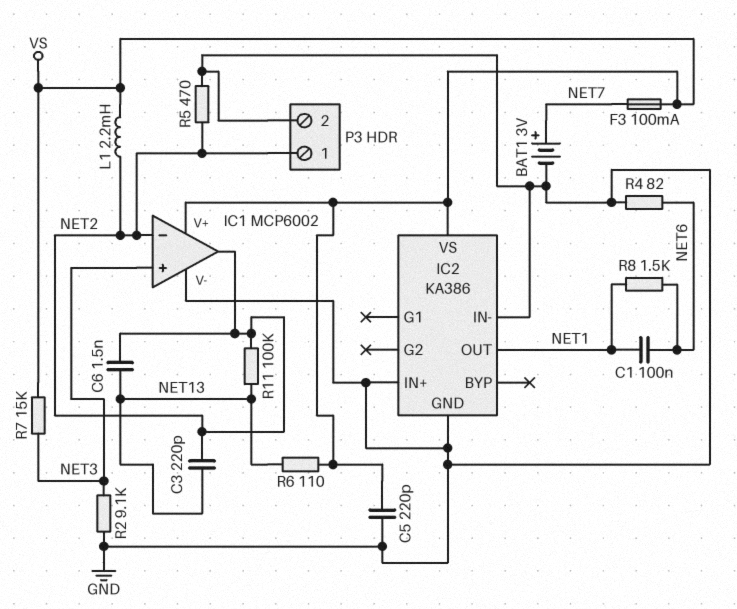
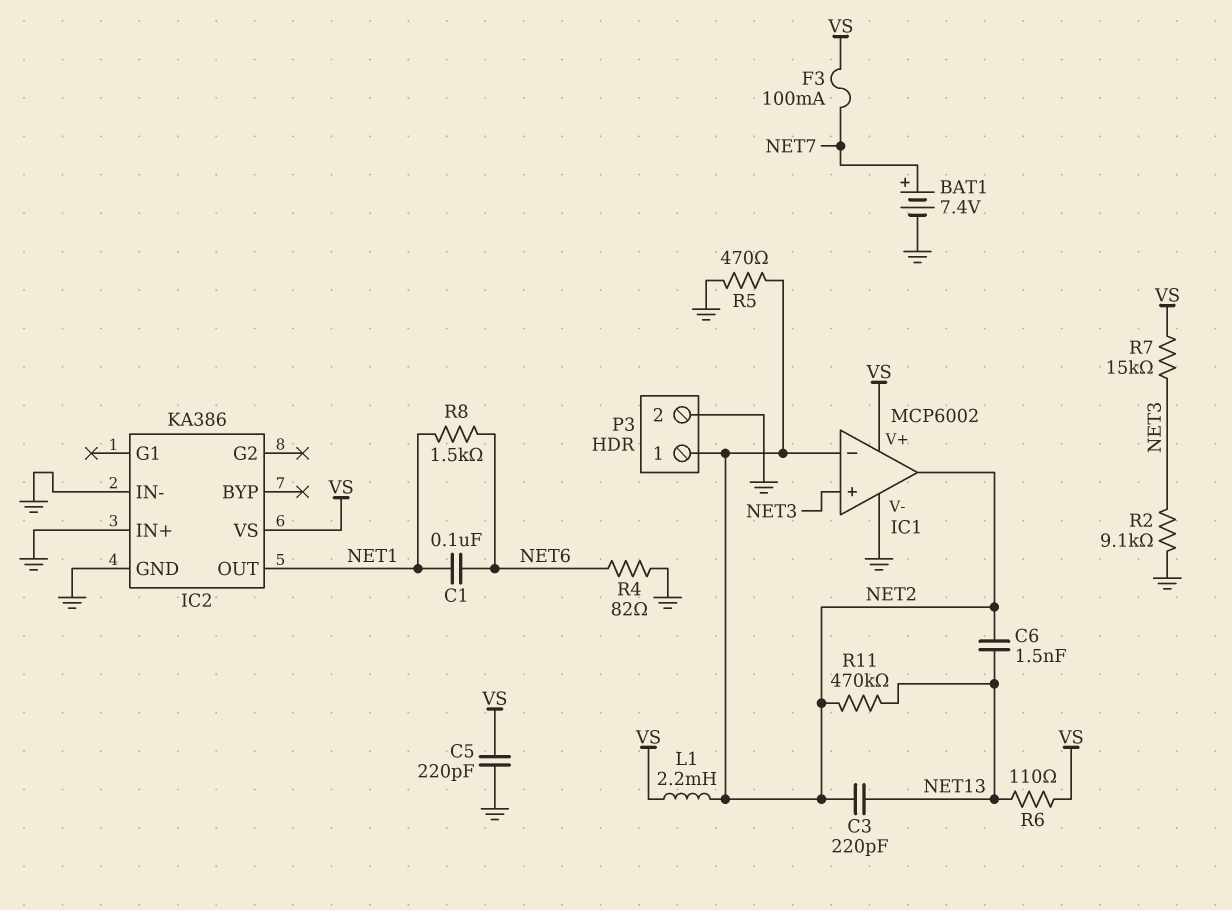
BAT1: 3V (plus NET7, minus GND) -> 7.4V (plus NET7, minus GND)
R11: 100k (NET2, NET13) -> 470k (NET2, NET13)

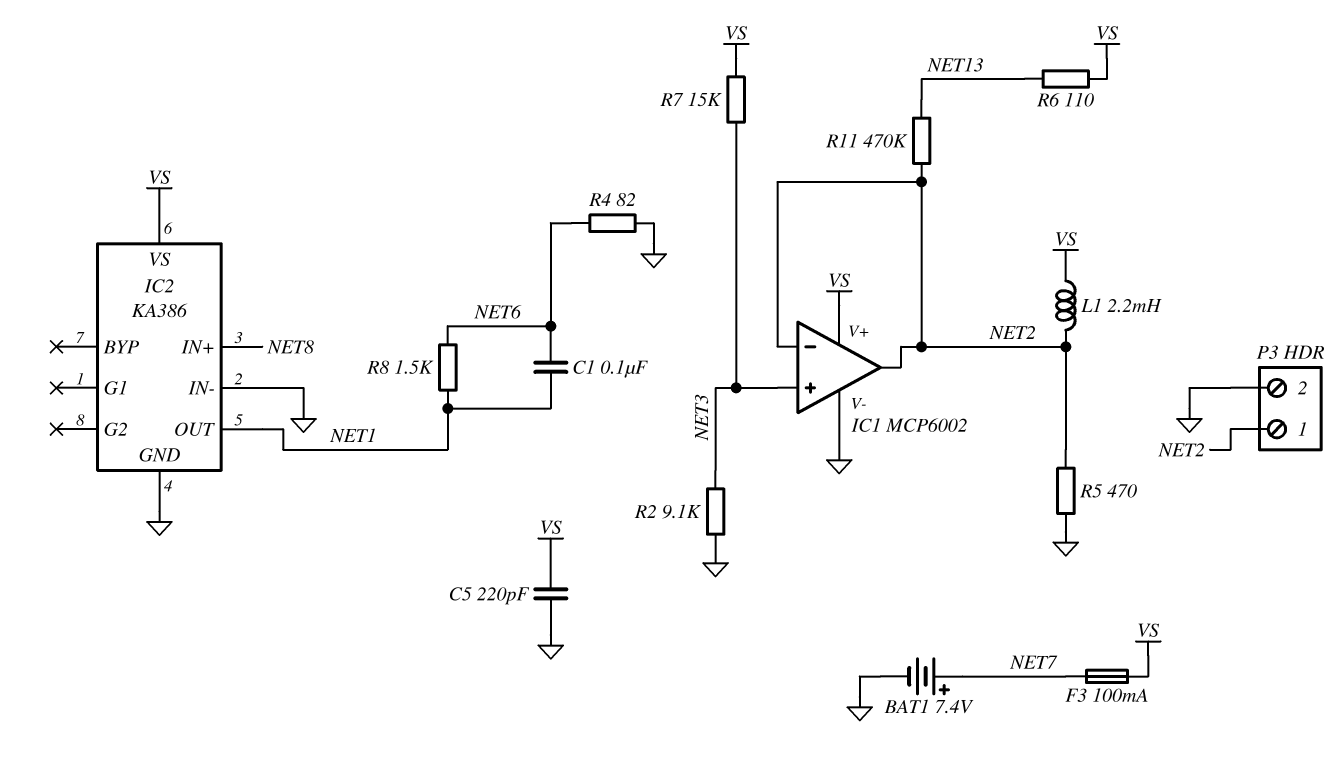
C3: 220pF (NET2, NET13) -> none
C6: 1.5nF (NET2, NET13) -> none
IC2 pin IN+: GND -> NET8

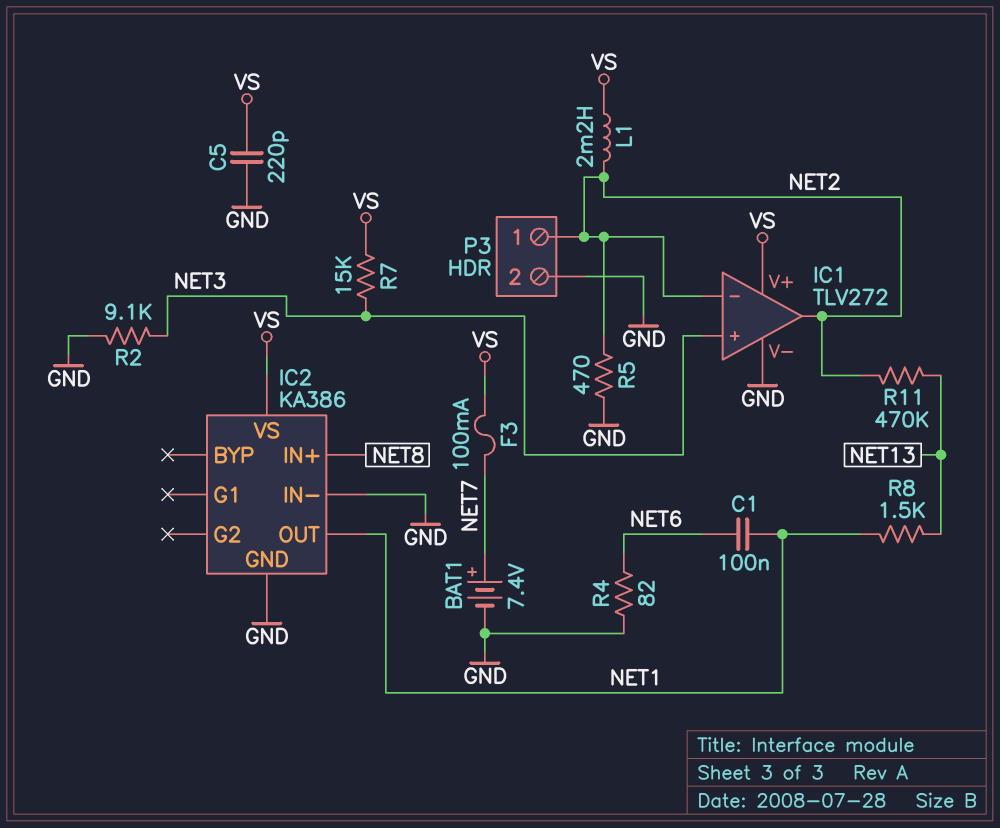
IC1: MCP6002 -> TLV272
R6: 110 (NET13, VS) -> none
R8: 1.5k (NET1, NET6) -> 1.5k (NET1, NET13)

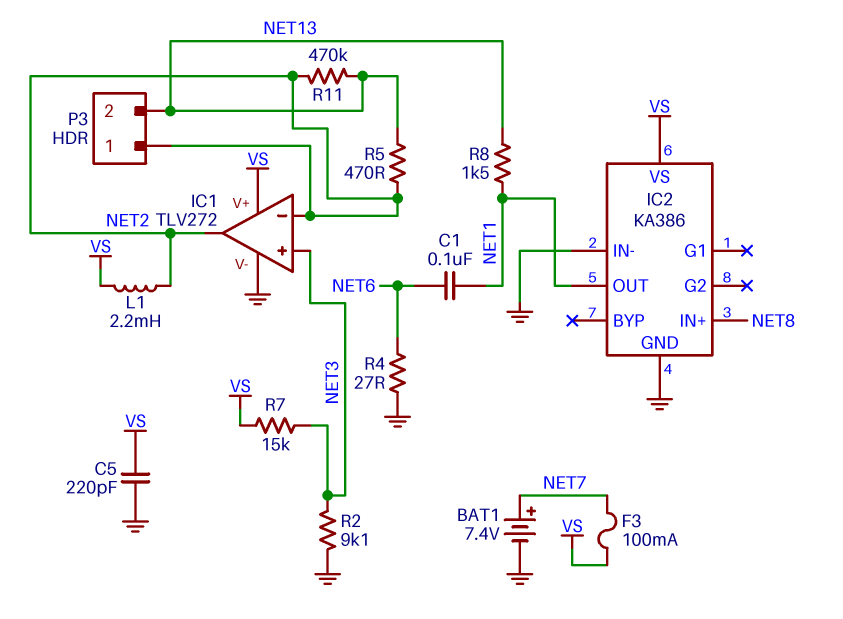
P3 pin 2: GND -> NET13
R4: 82 (GND, NET6) -> 27 (GND, NET6)
R5: 470 (GND, NET2) -> 470 (NET2, NET13)

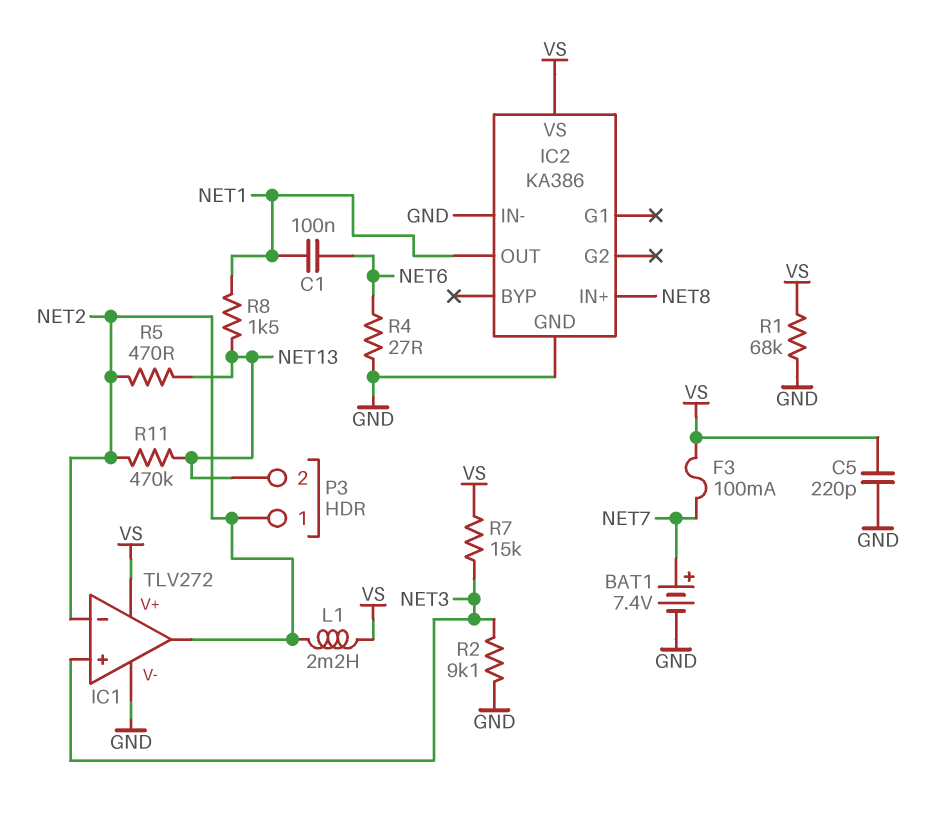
R1: none -> 68k (GND, VS)

